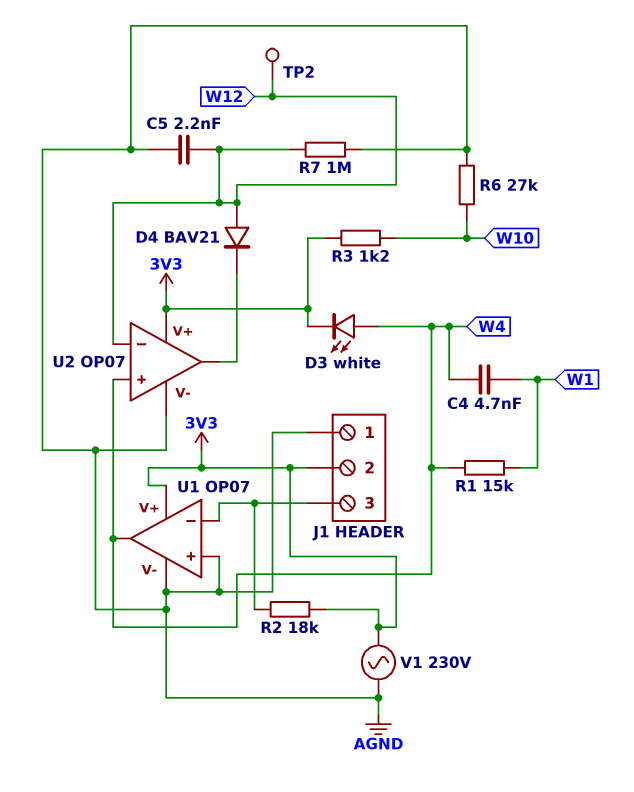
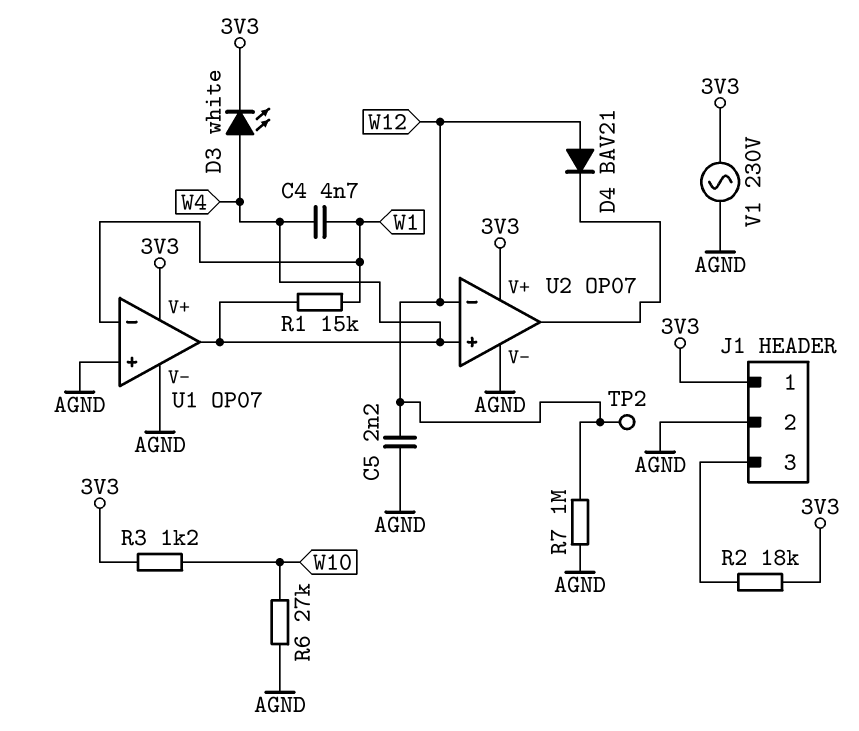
J1 pin 1: AGND -> 3V3
J1 pin 2: 3V3 -> AGND
U1 pin in-: J1/3 -> W1

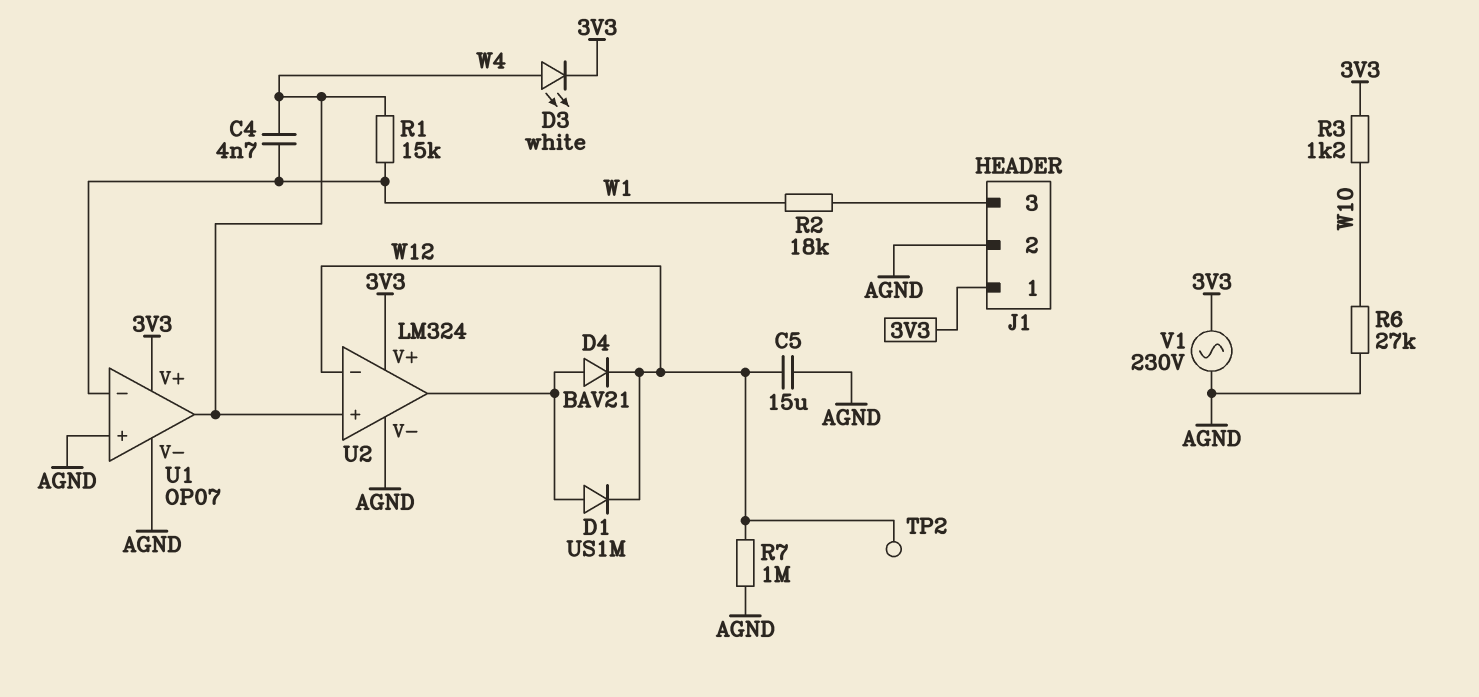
C5: 2.2nF (AGND, W12) -> 15uF (AGND, W12)
D1: none -> diode US1M (A U2/out, K W12)
D4: diode BAV21 (A W12, K U2/out) -> diode BAV21 (A U2/out, K W12)
R2: 18k (3V3, J1/3) -> 18k (J1/3, W1)
U2: OP07 -> LM324

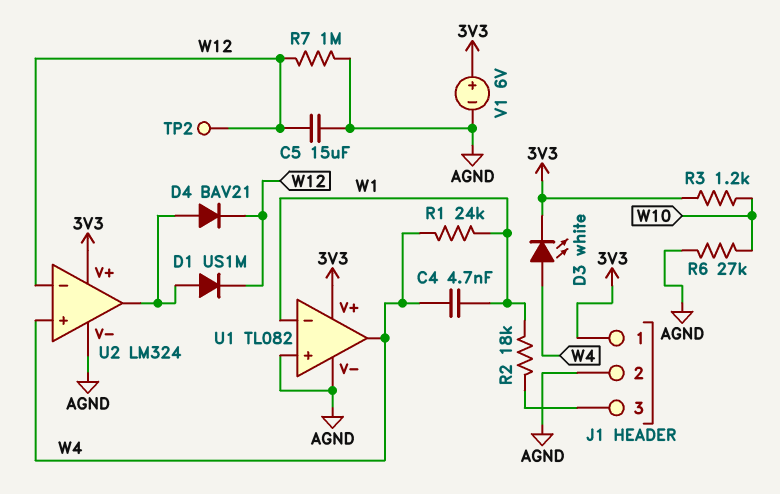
R1: 15k (W1, W4) -> 24k (W1, W4)
U1: OP07 -> TL082
V1: AC 230V (3V3, AGND) -> 6V (plus 3V3, minus AGND)

